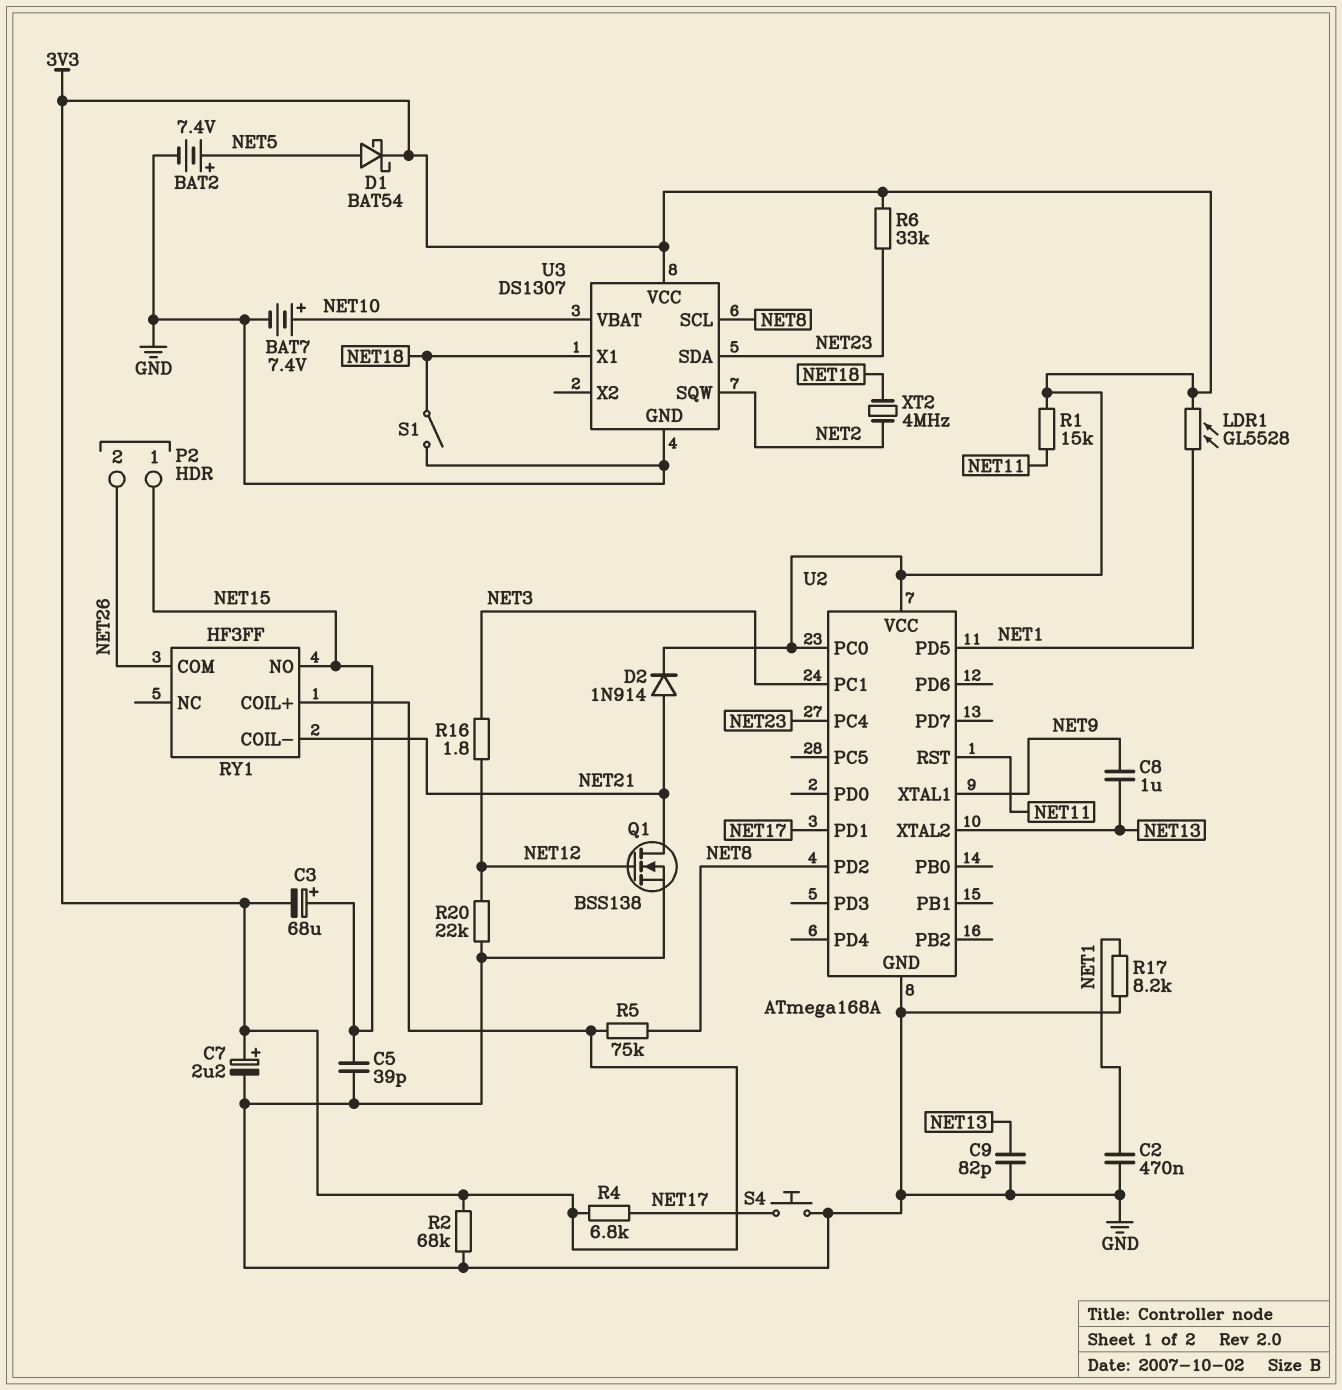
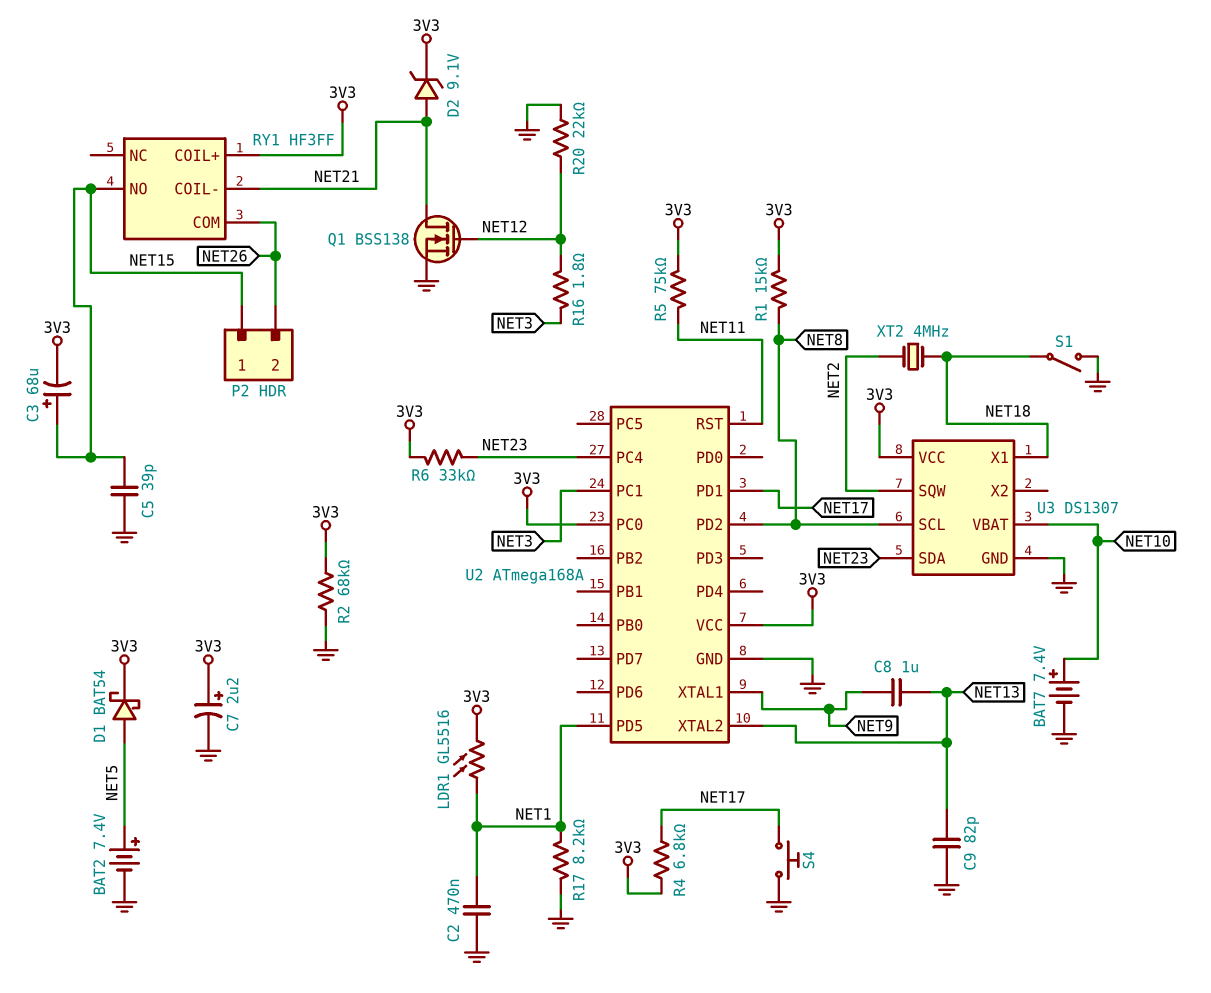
D2: diode 1N914 (A NET21, K 3V3) -> zener 9.1V (A NET21, K 3V3)
LDR1: GL5528 (3V3, NET1) -> GL5516 (3V3, NET1)
R1: 15k (3V3, NET11) -> 15k (3V3, NET8)
R5: 75k (3V3, NET8) -> 75k (3V3, NET11)

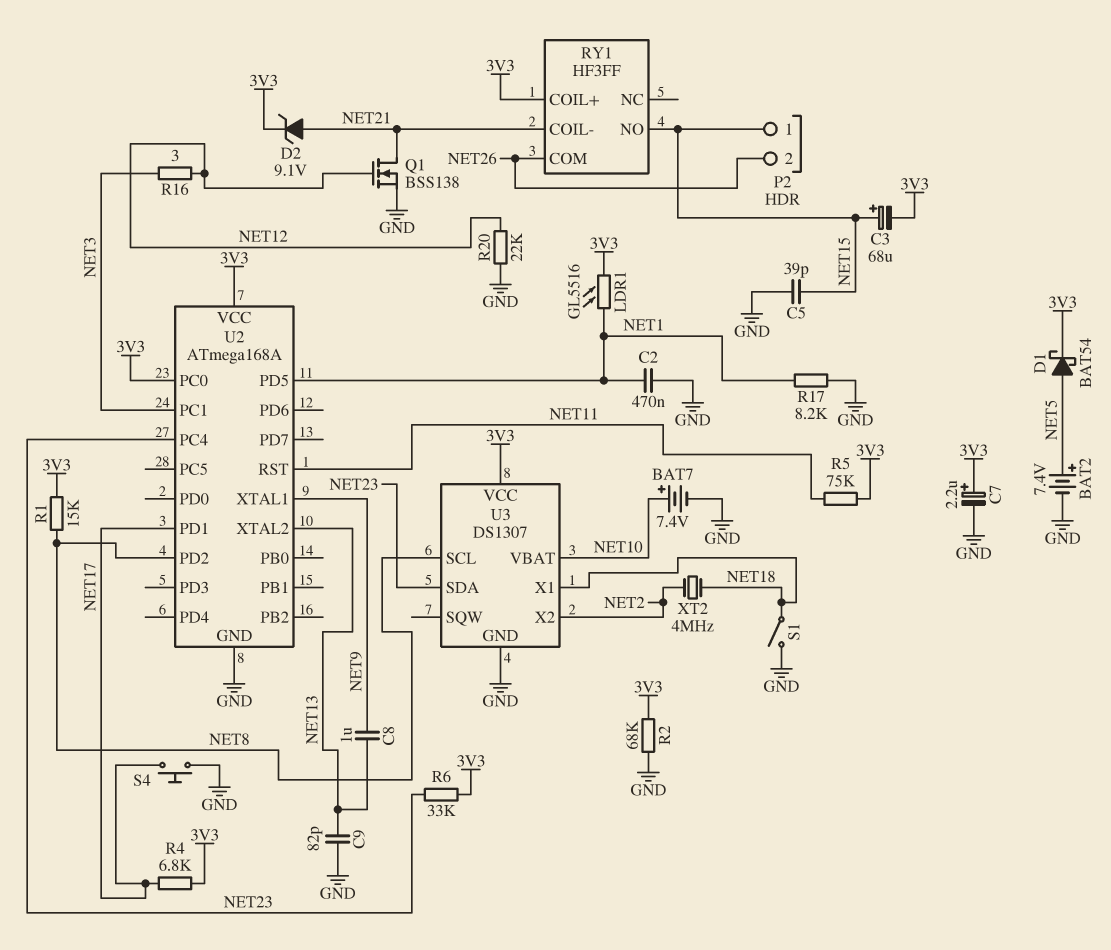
R16: 1.8 (NET3, NET12) -> 3 (NET3, NET12)
U3 pin SQW: NET2 -> none
U3 pin X2: none -> NET2

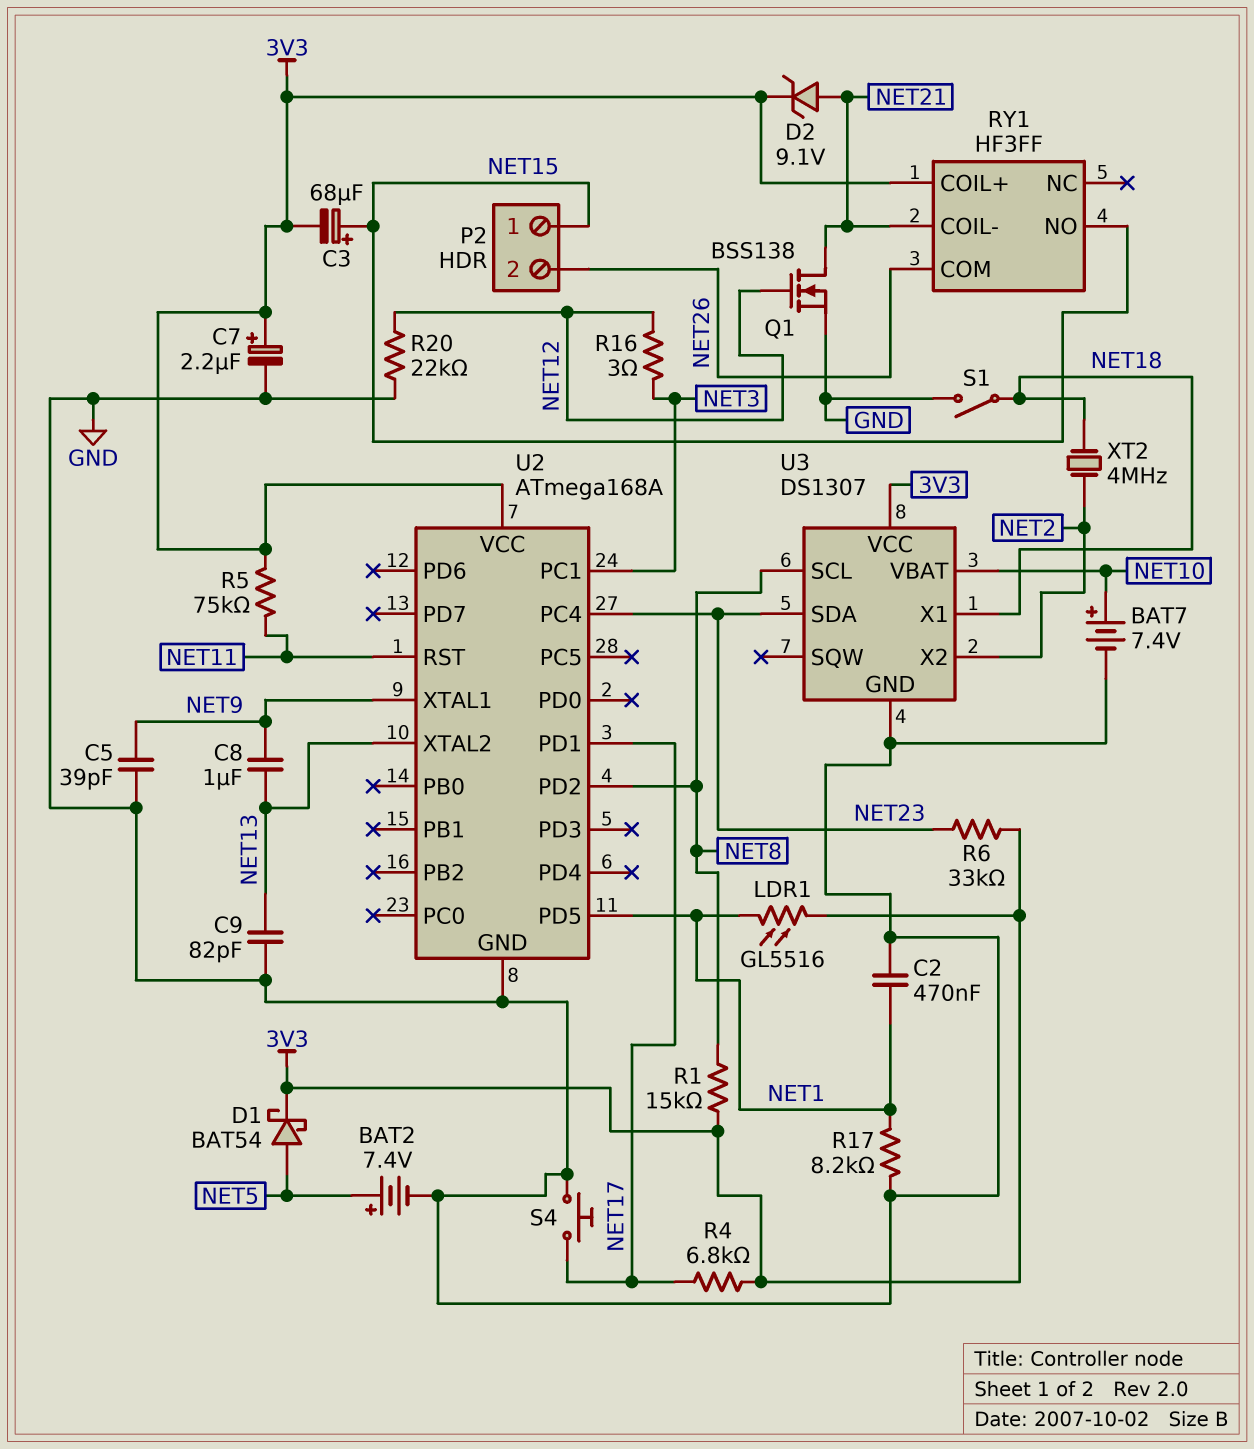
C5: 39pF (GND, NET15) -> 39pF (GND, NET9)
R2: 68k (3V3, GND) -> none
U2 pin PC0: 3V3 -> none

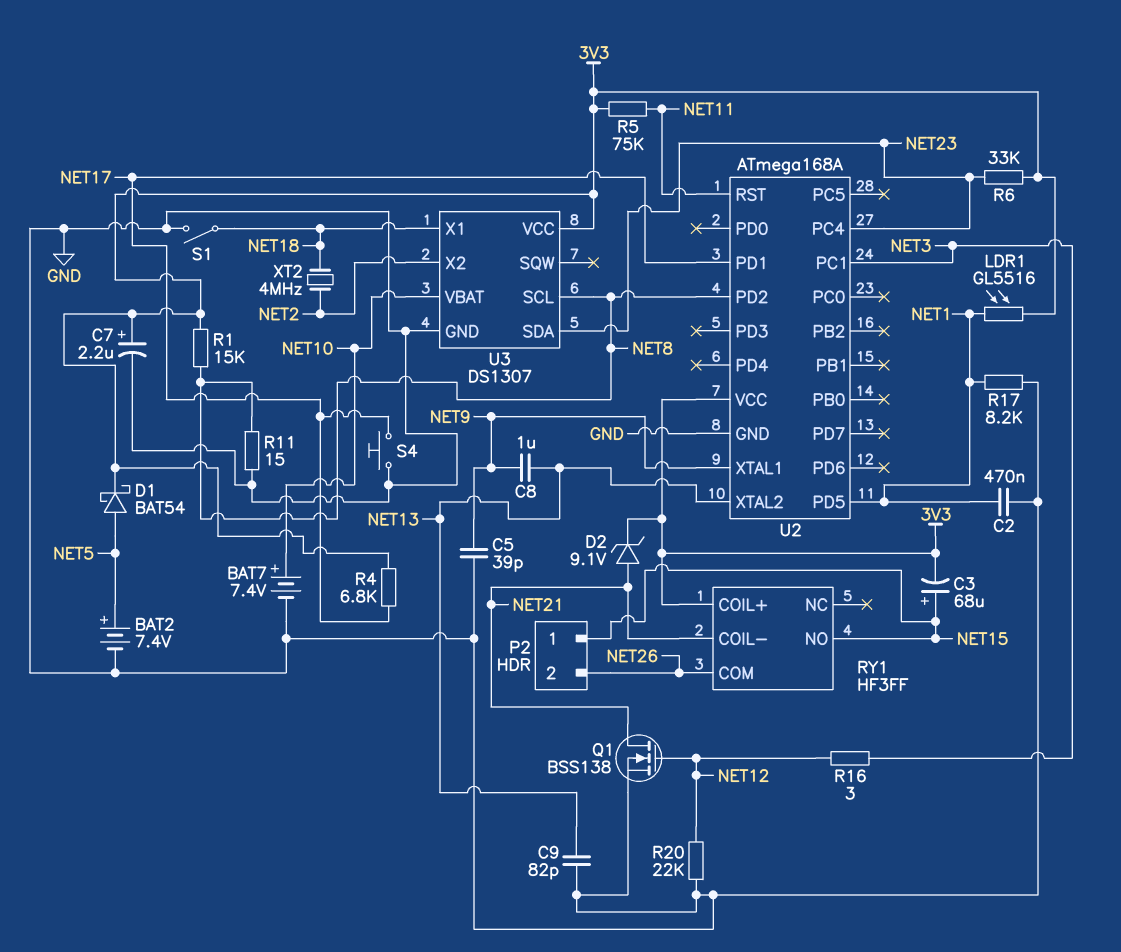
R11: none -> 15 (GND, NET8)

